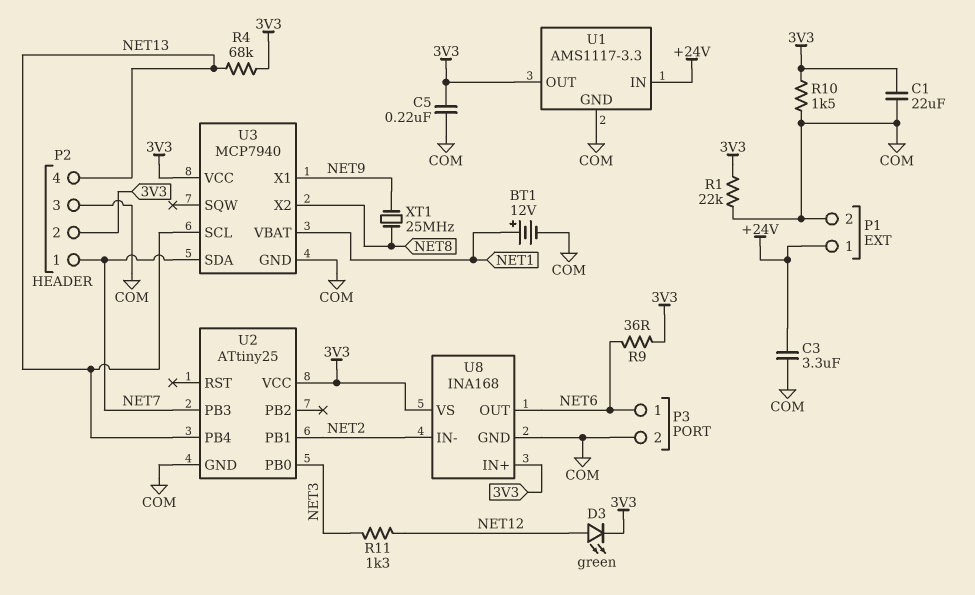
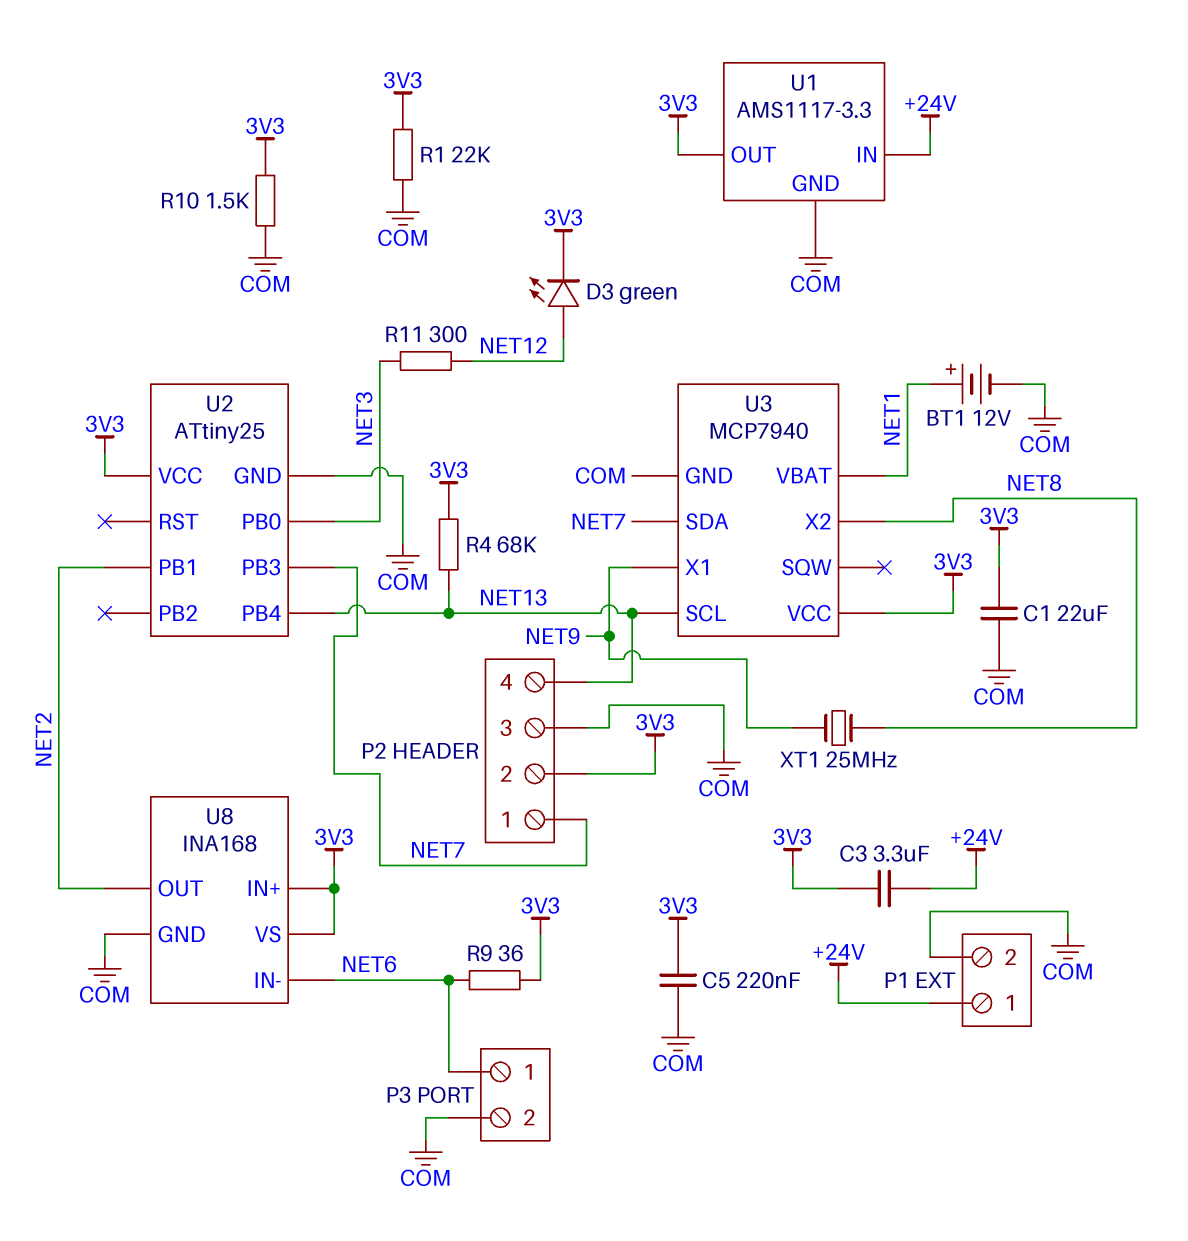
C3: 3.3uF (+24V, COM) -> 3.3uF (+24V, 3V3)
R11: 1.3k (NET3, NET12) -> 300 (NET3, NET12)
U8 pin IN-: NET2 -> NET6
U8 pin OUT: NET6 -> NET2

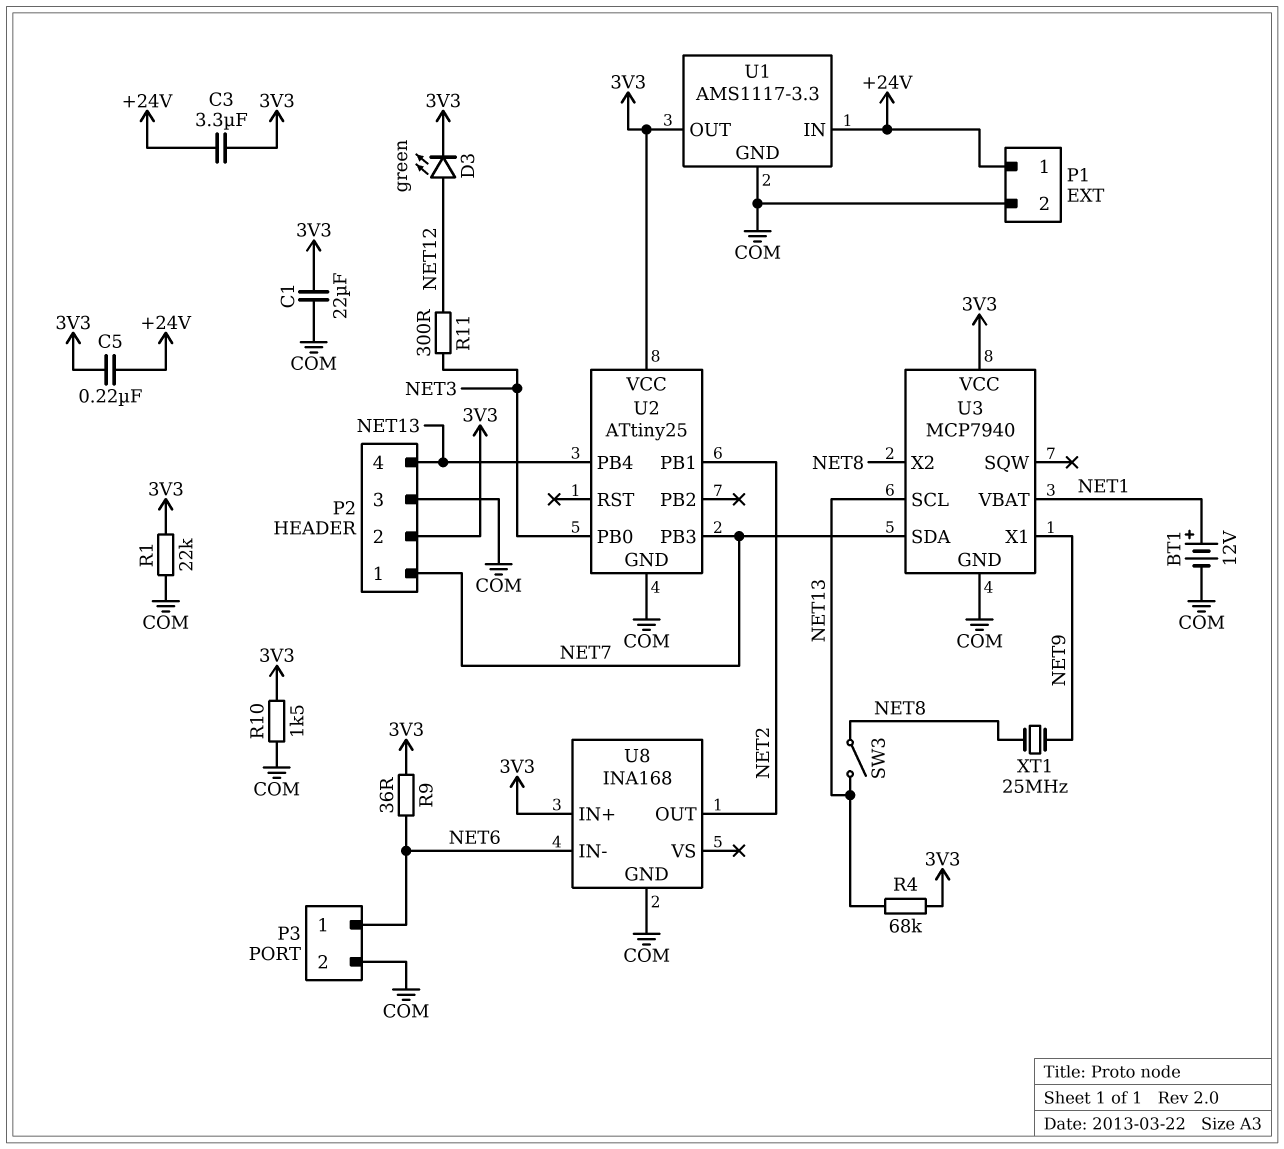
C5: 220nF (3V3, COM) -> 220nF (+24V, 3V3)
SW3: none -> switch (NET8, NET13)
U8 pin VS: 3V3 -> none

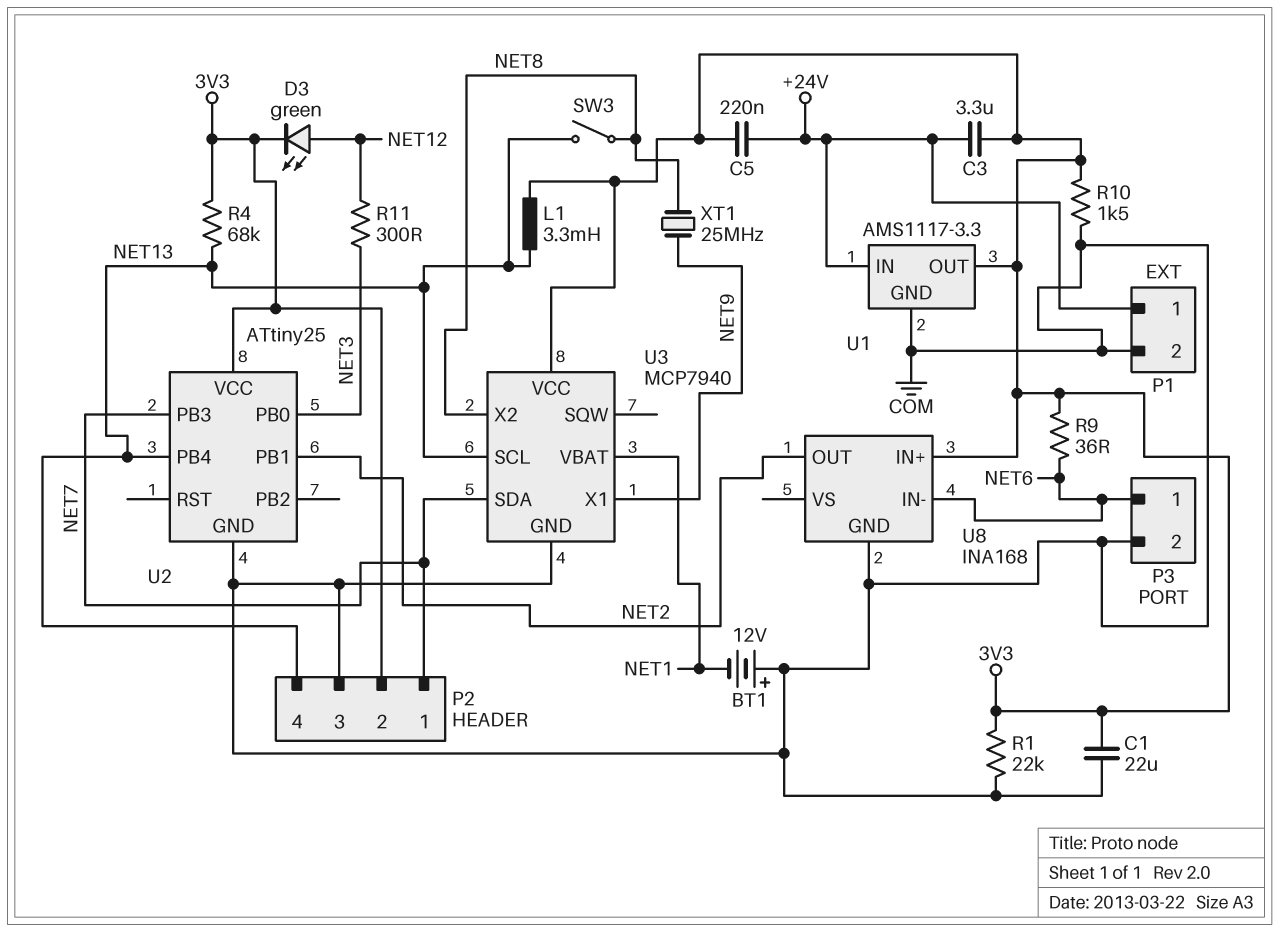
BT1: 12V (plus NET1, minus COM) -> 12V (plus COM, minus NET1)
L1: none -> 3.3mH (3V3, NET13)

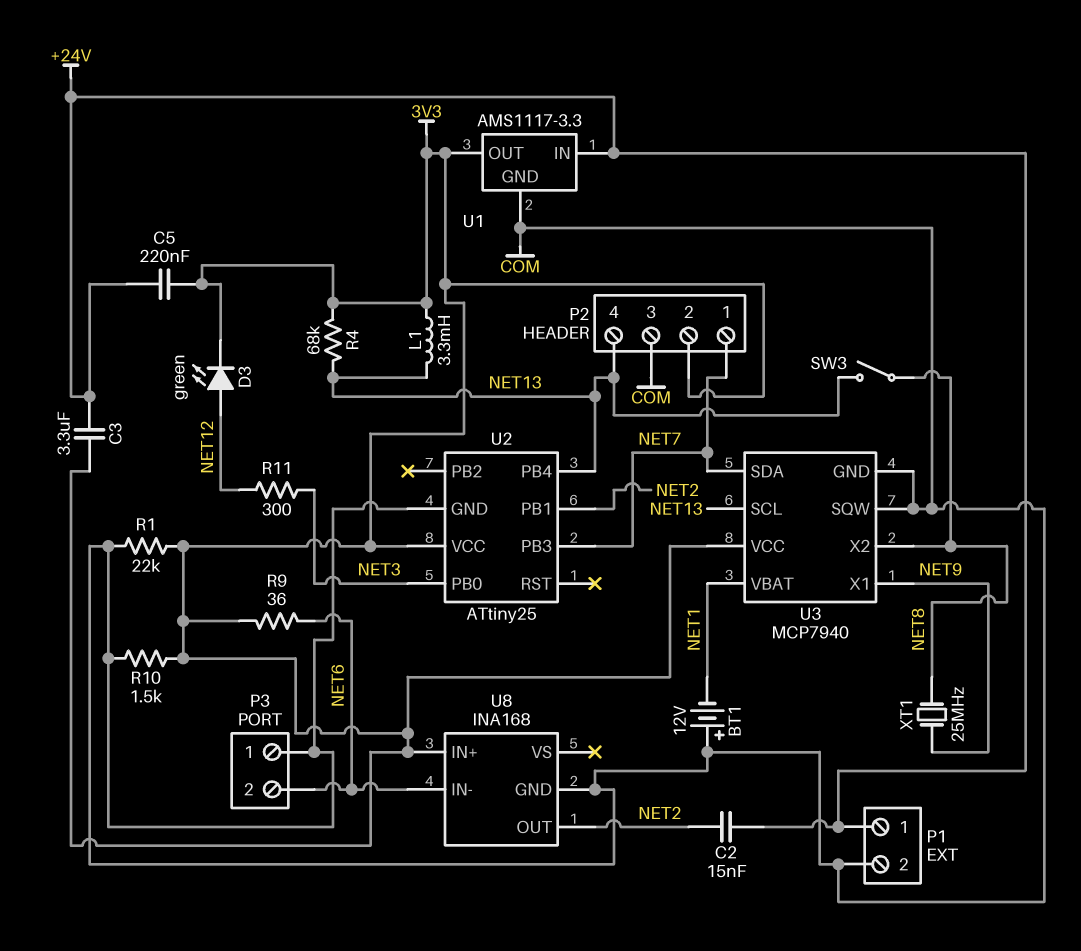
C1: 22uF (3V3, COM) -> none
C2: none -> 15nF (+24V, NET2)
P3 pin 1: NET6 -> COM
P3 pin 2: COM -> NET6
U3 pin SQW: none -> COM

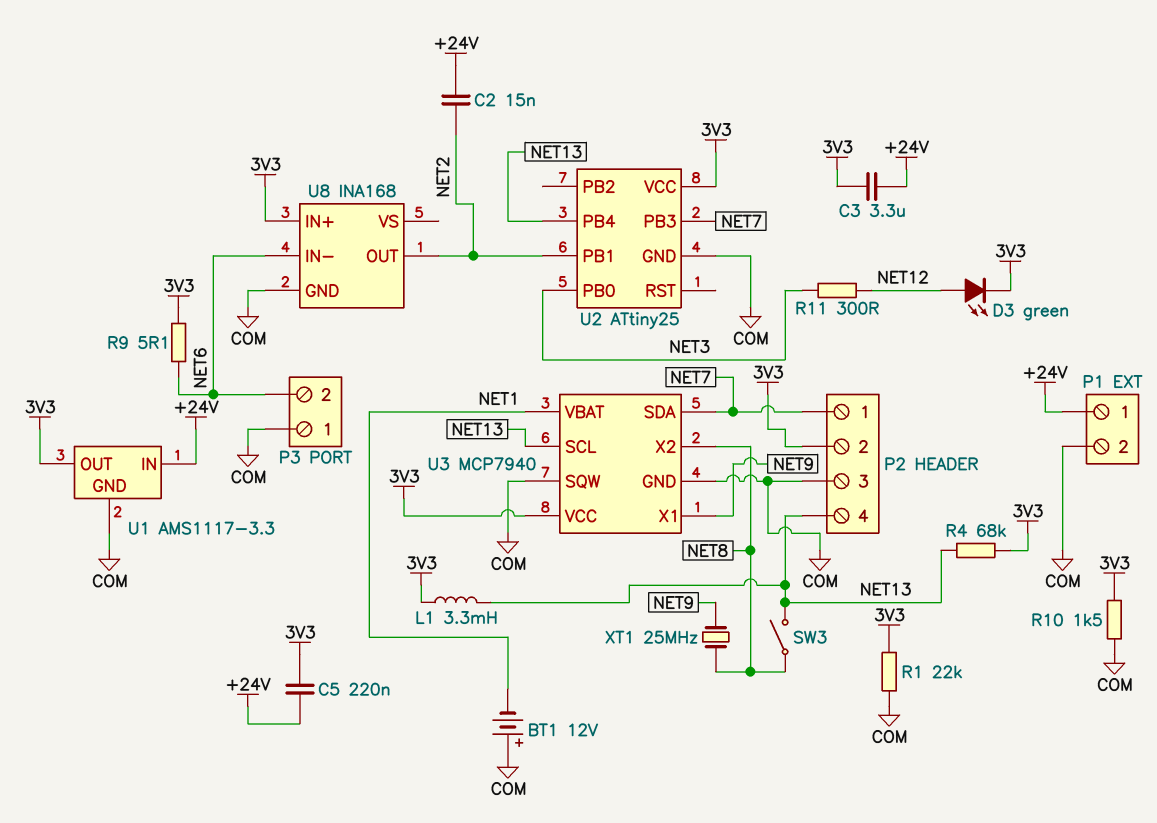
R9: 36 (3V3, NET6) -> 5.1 (3V3, NET6)

